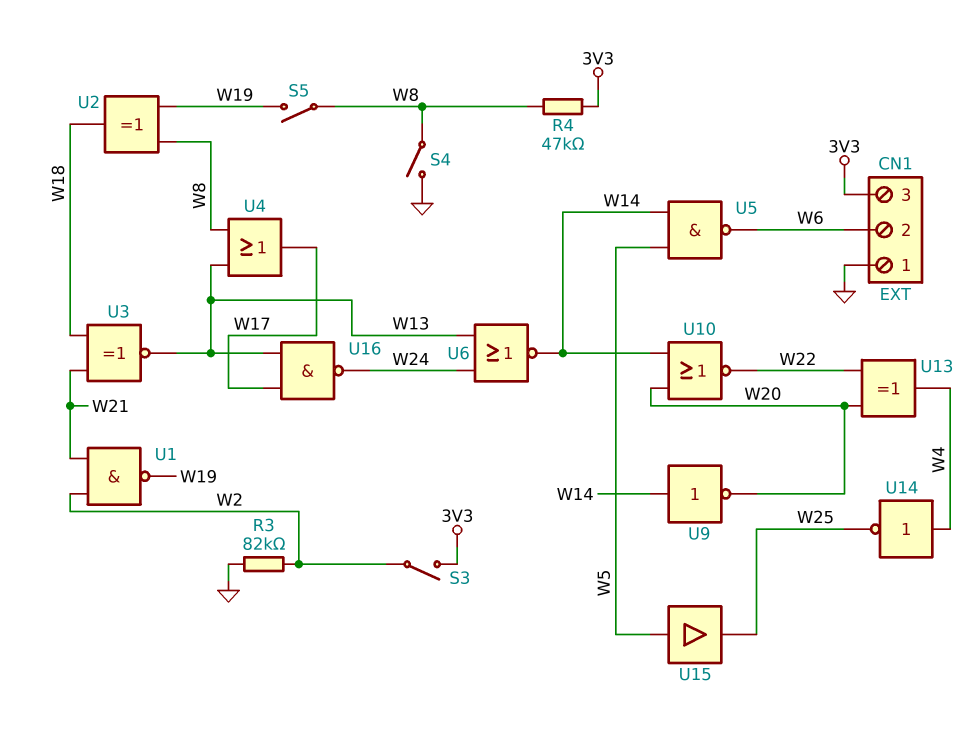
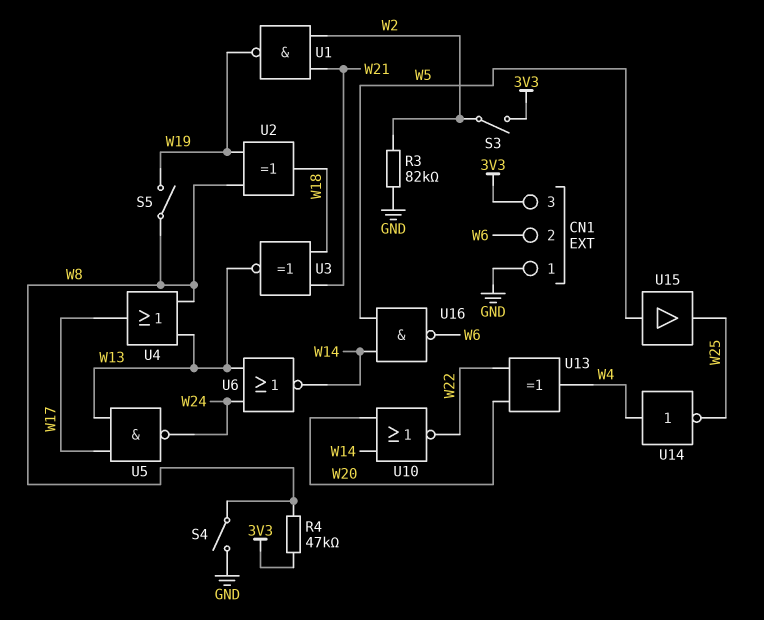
U5: NAND (in W5, in W14, out W6) -> NAND (in W13, in W17, out W24)
U9: NOT (in W14, out W20) -> none
U16: NAND (in W13, in W17, out W24) -> NAND (in W5, in W14, out W6)

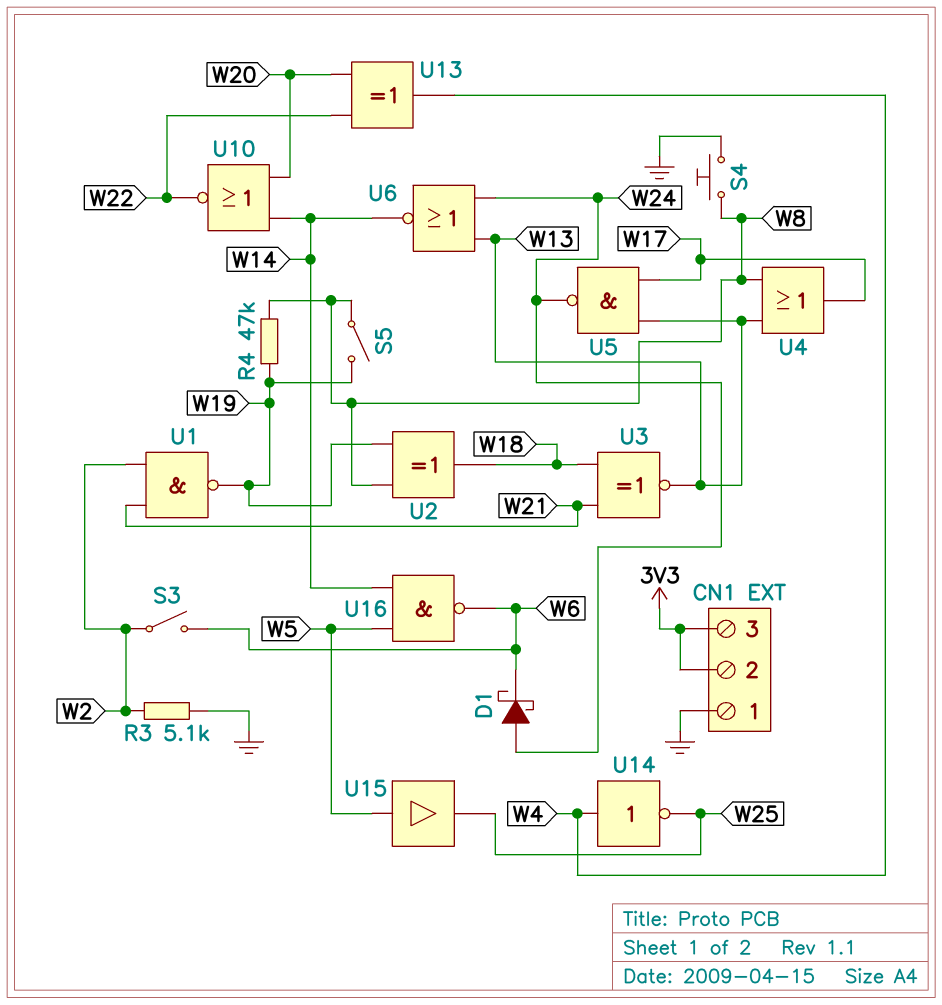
CN1 pin 2: W6 -> 3V3
D1: none -> schottky (A W24, K W6)
R3: 82k (GND, W2) -> 5.1k (GND, W2)
R4: 47k (3V3, W8) -> 47k (W8, W19)
S3: switch (3V3, W2) -> switch (W2, W6)
S4: switch (GND, W8) -> button (GND, W8)

